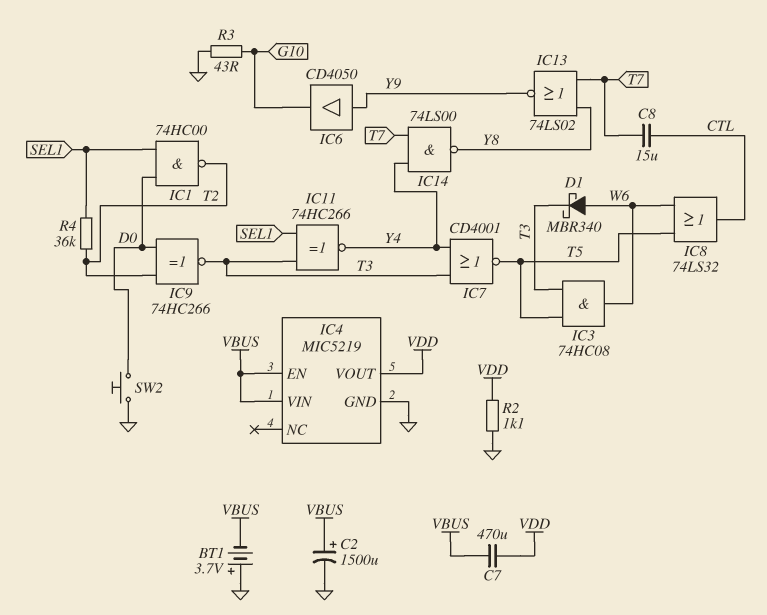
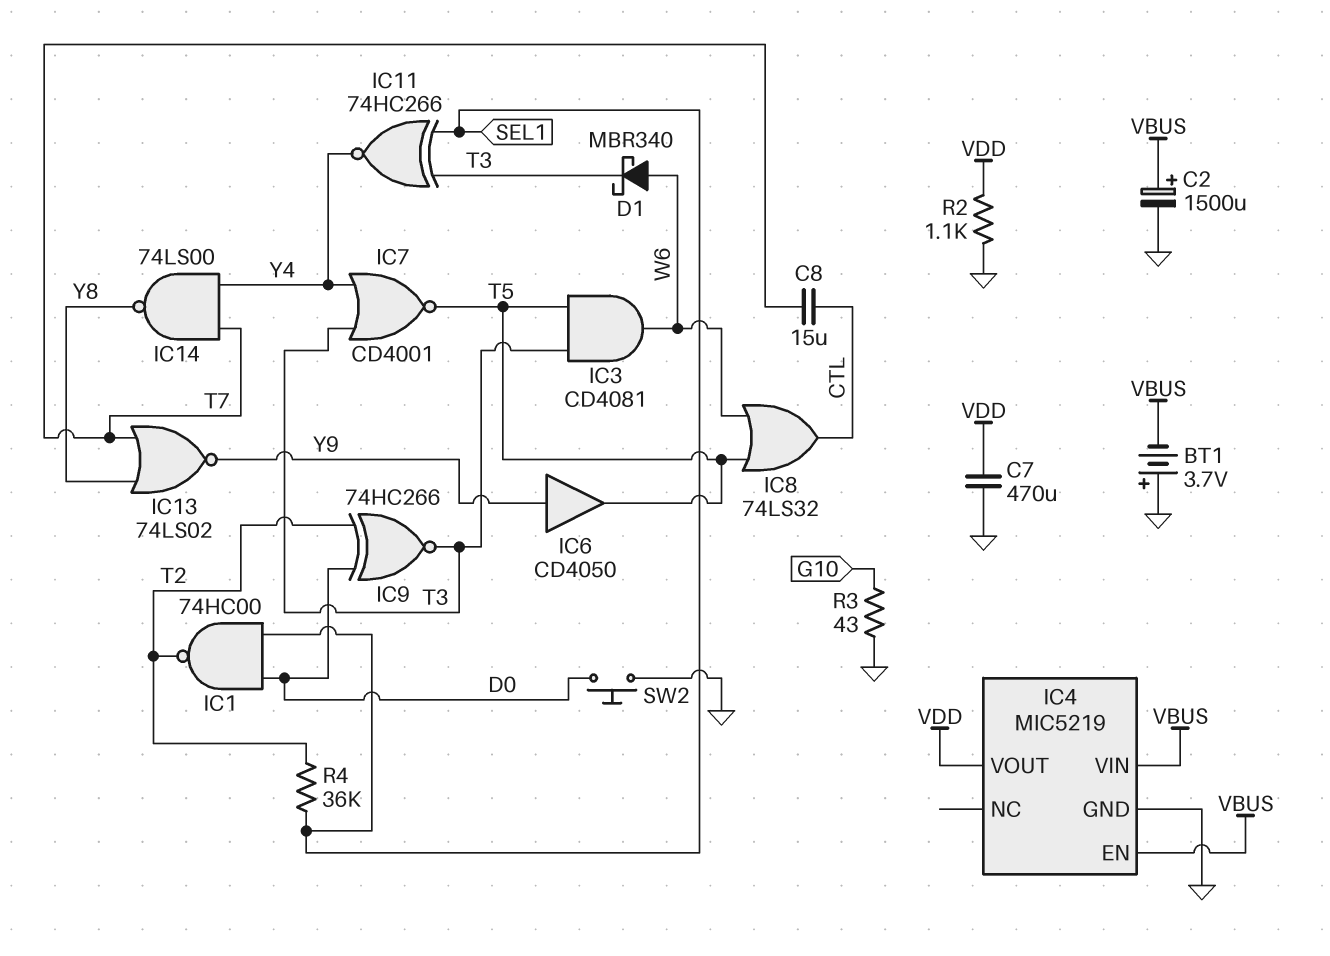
C7: 470uF (VBUS, VDD) -> 470uF (GND, VDD)
IC3: AND 74HC08 (in T3, in T5, out W6) -> AND CD4081 (in T3, in T5, out W6)
IC6: buffer CD4050 (in Y9, out G10) -> buffer CD4050 (in Y9, out T5)

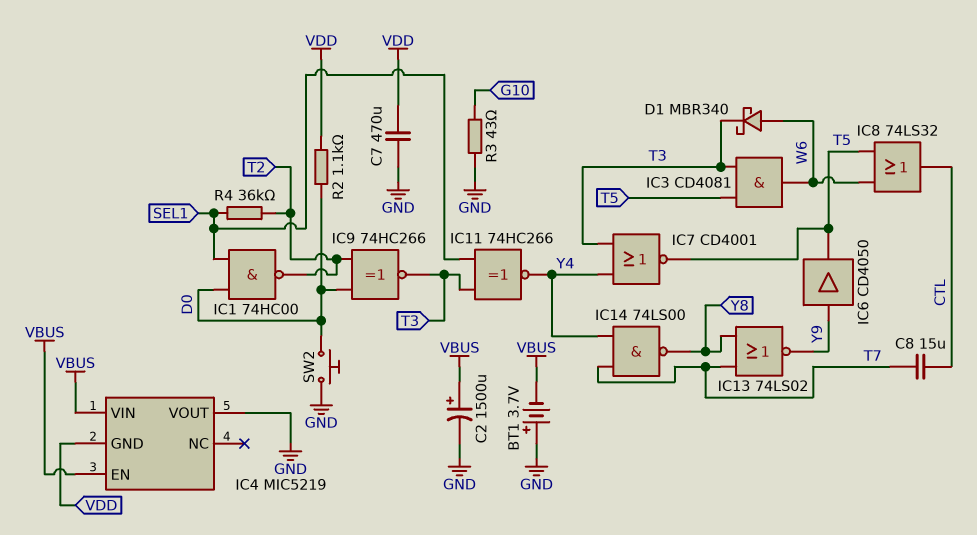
IC4 pin GND: GND -> VDD
IC4 pin VOUT: VDD -> GND
R2: 1.1k (GND, VDD) -> 1.1k (D0, VDD)

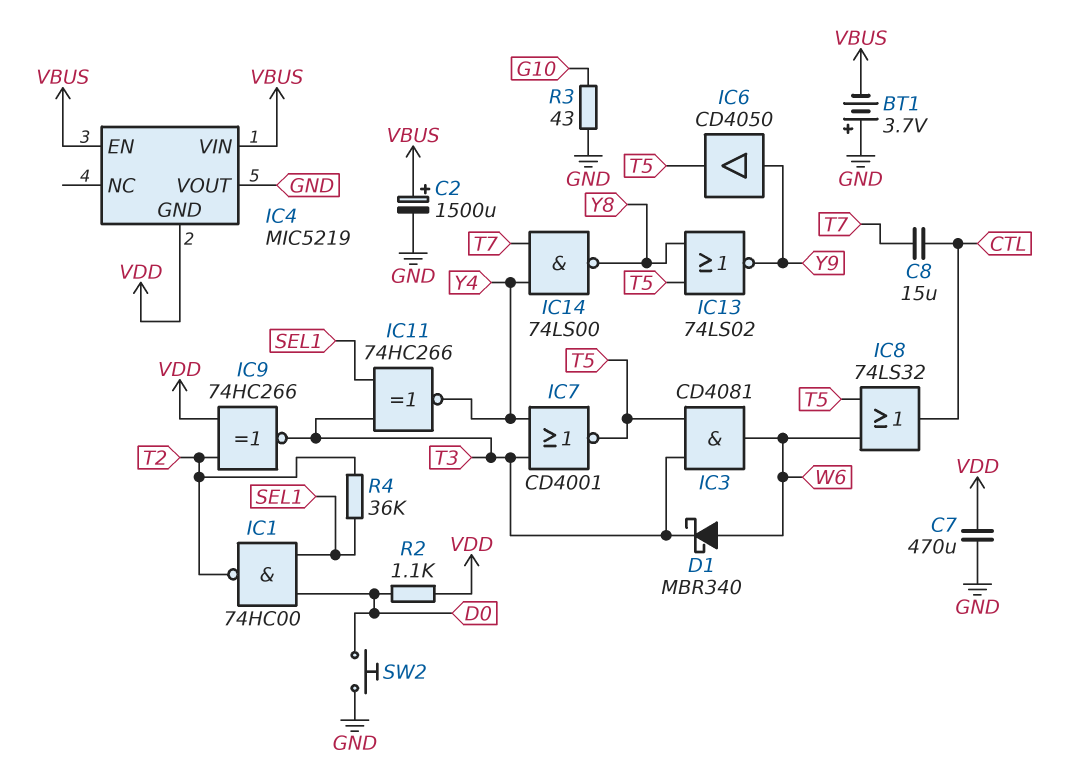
IC9: XNOR 74HC266 (in D0, in T2, out T3) -> XNOR 74HC266 (in T2, in VDD, out T3)
IC13: NOR 74LS02 (in T7, in Y8, out Y9) -> NOR 74LS02 (in T5, in Y8, out Y9)

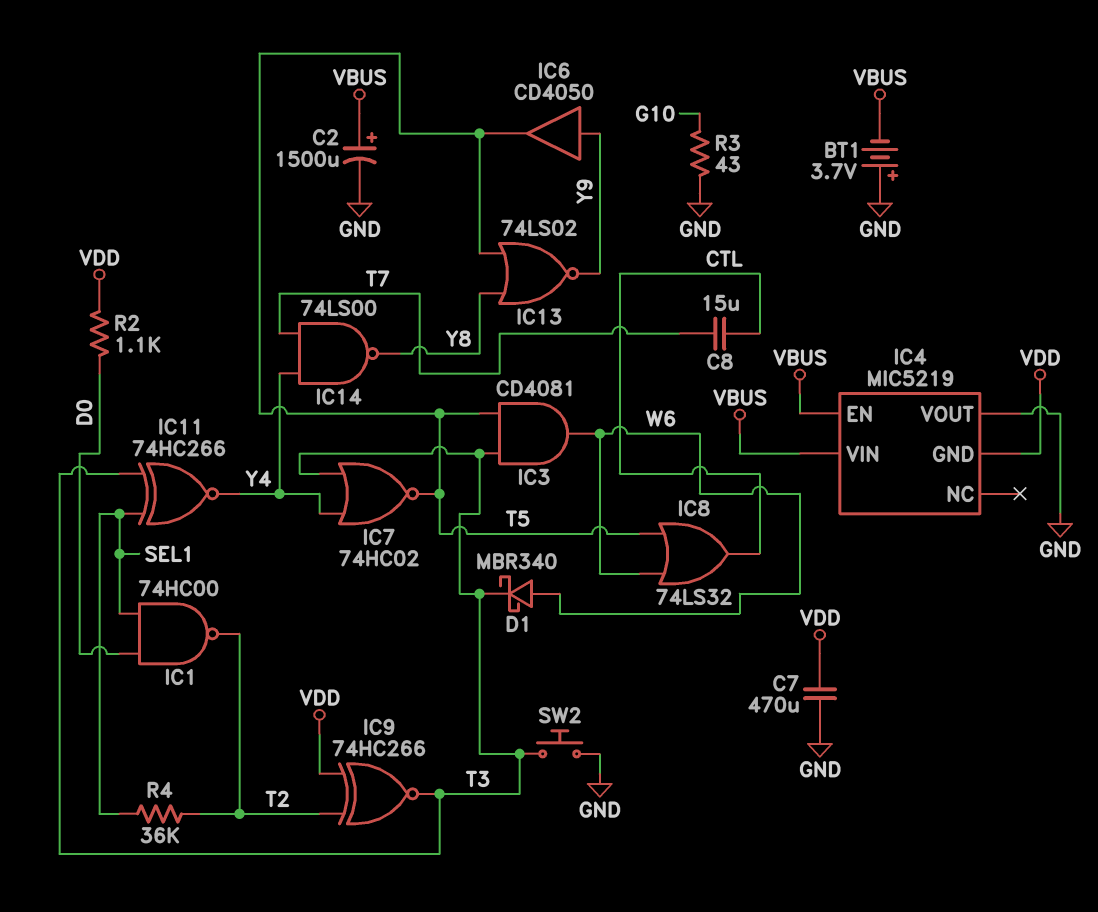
IC7: NOR CD4001 (in T3, in Y4, out T5) -> NOR 74HC02 (in T3, in Y4, out T5)
SW2: button (D0, GND) -> button (GND, T3)

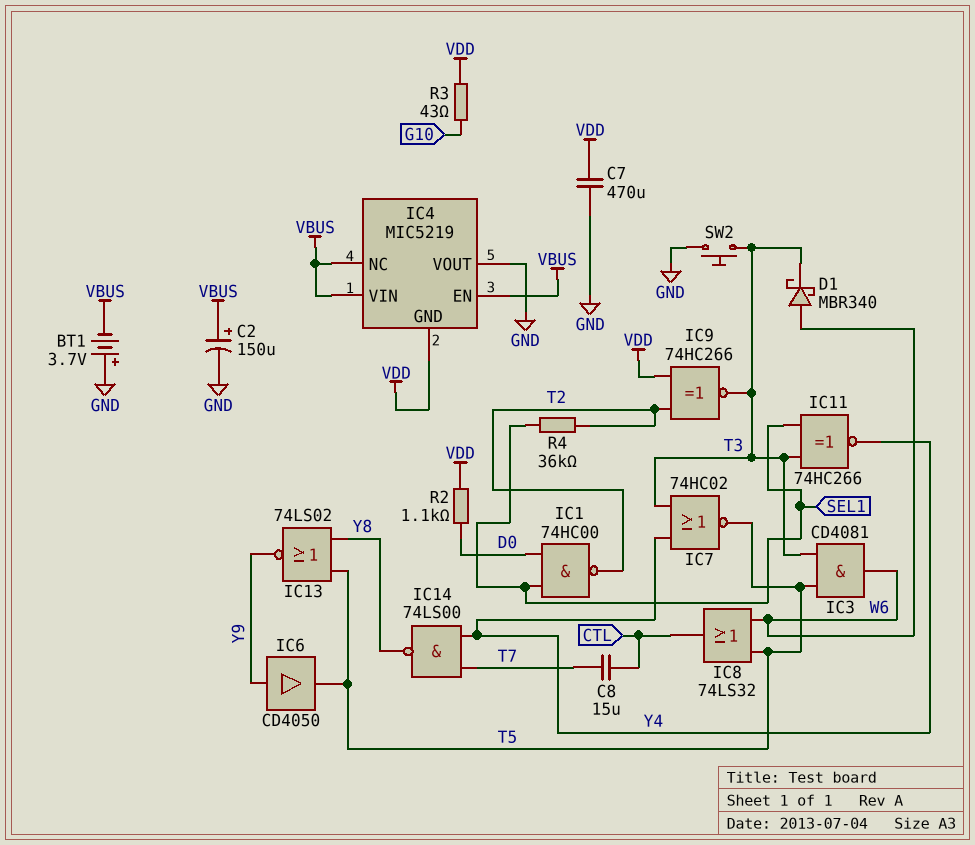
C2: 1500uF (plus VBUS, minus GND) -> 150uF (plus VBUS, minus GND)
IC4 pin NC: none -> VBUS
R3: 43 (G10, GND) -> 43 (G10, VDD)

